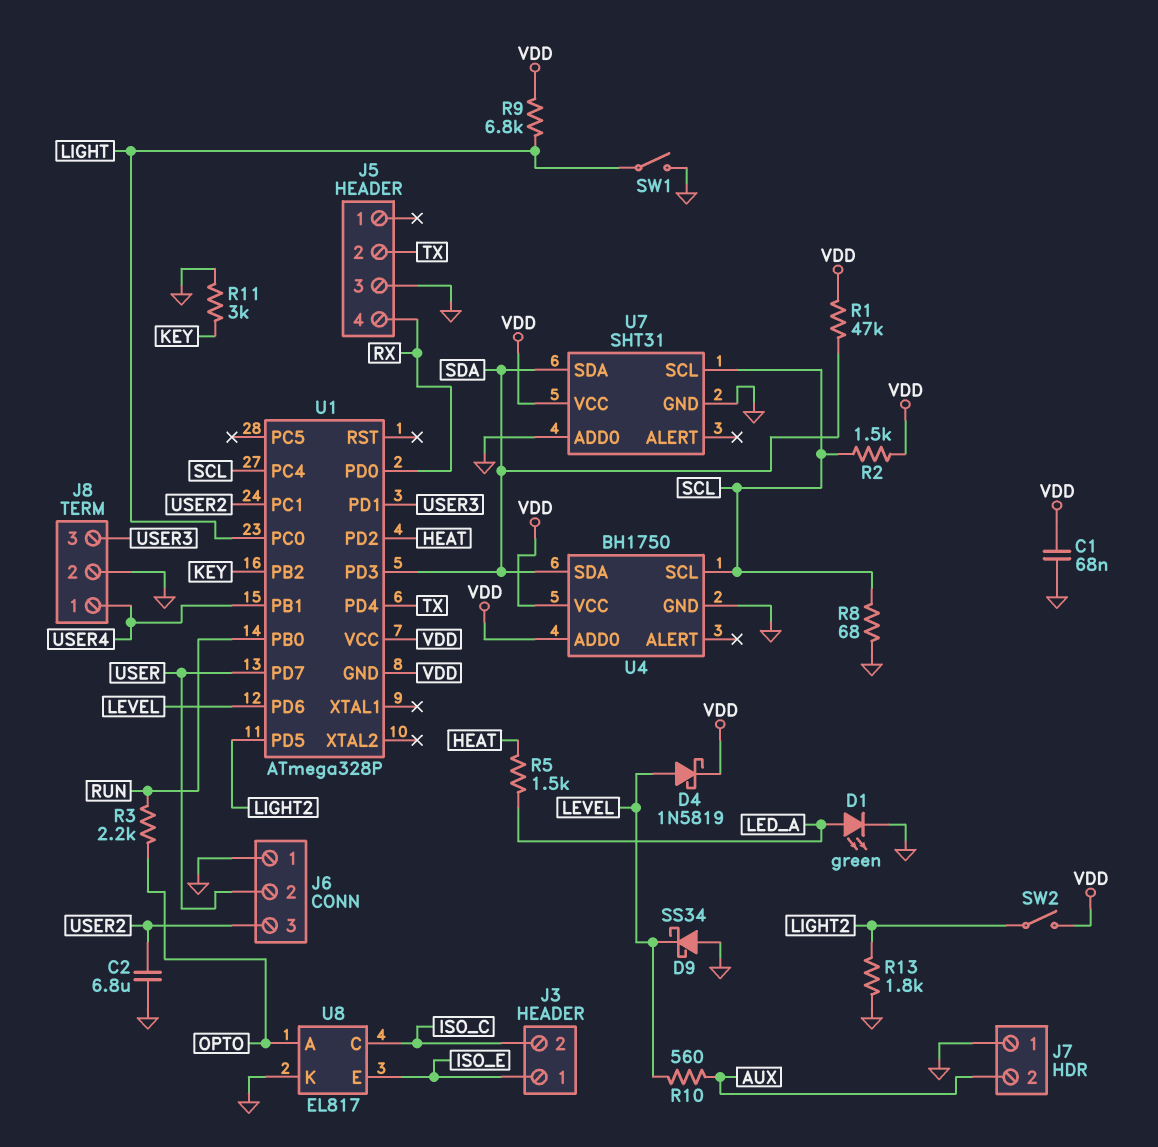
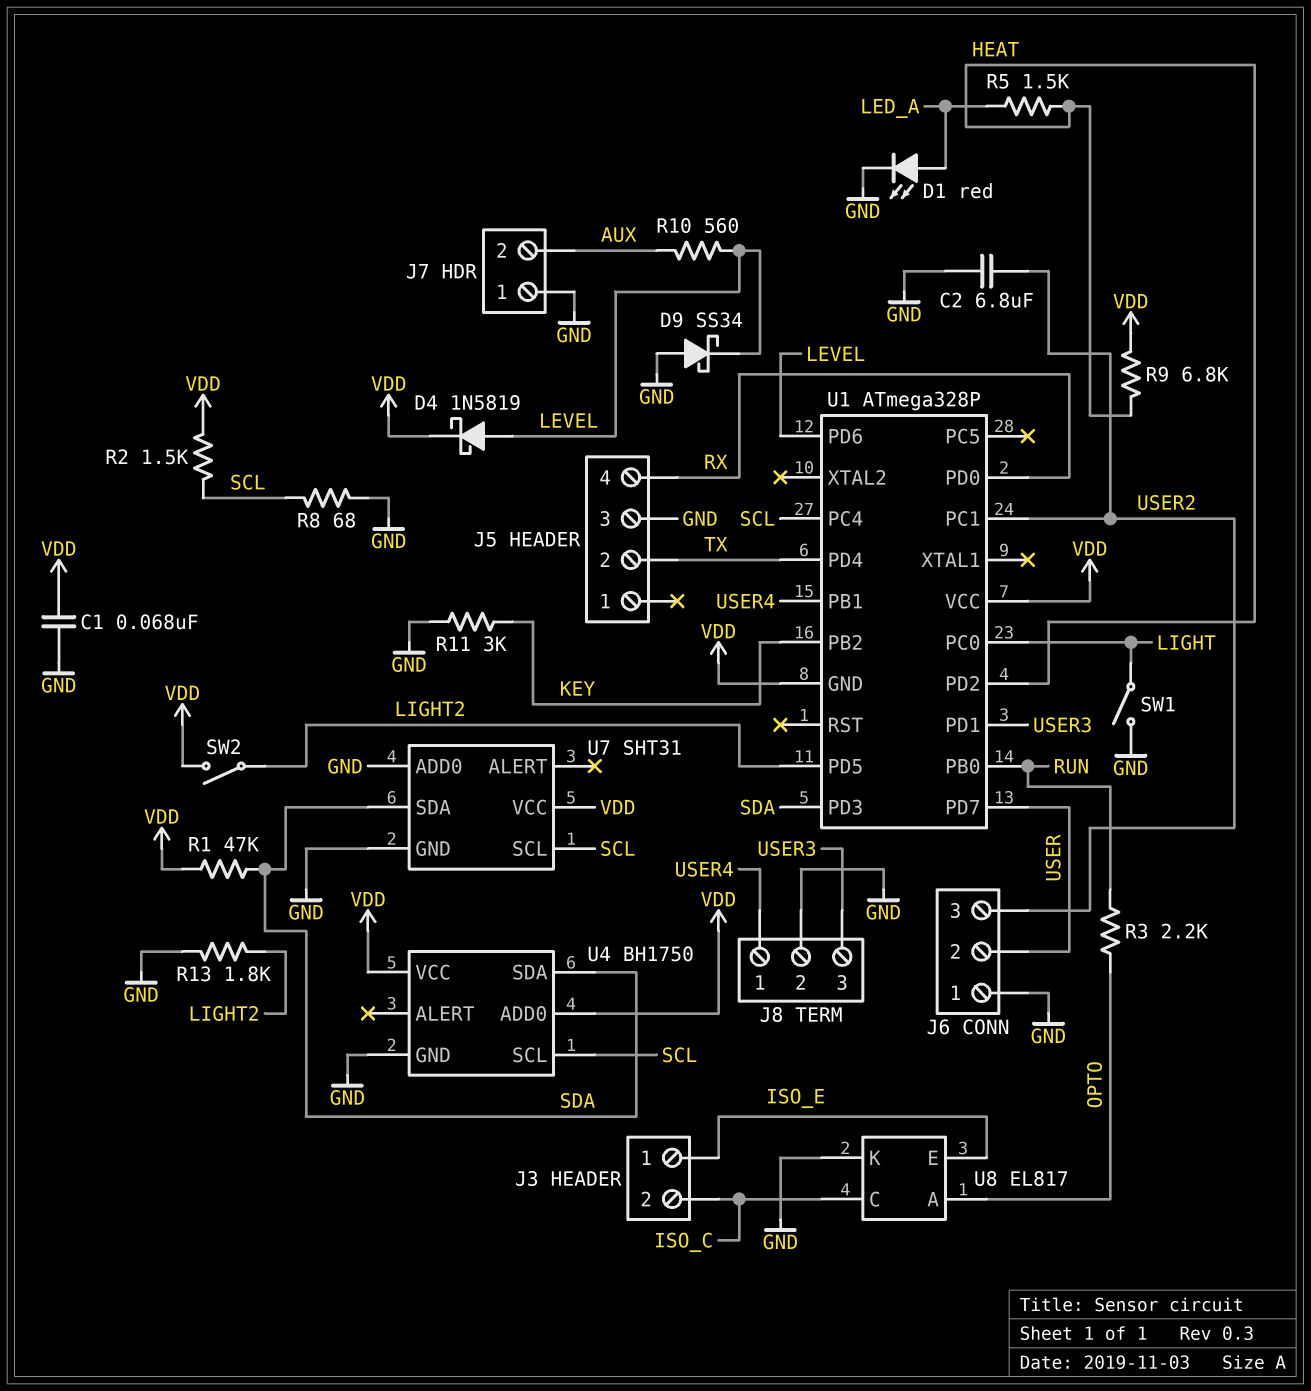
D1: LED green (A LED_A, K GND) -> LED red (A LED_A, K GND)
R9: 6.8k (LIGHT, VDD) -> 6.8k (HEAT, VDD)

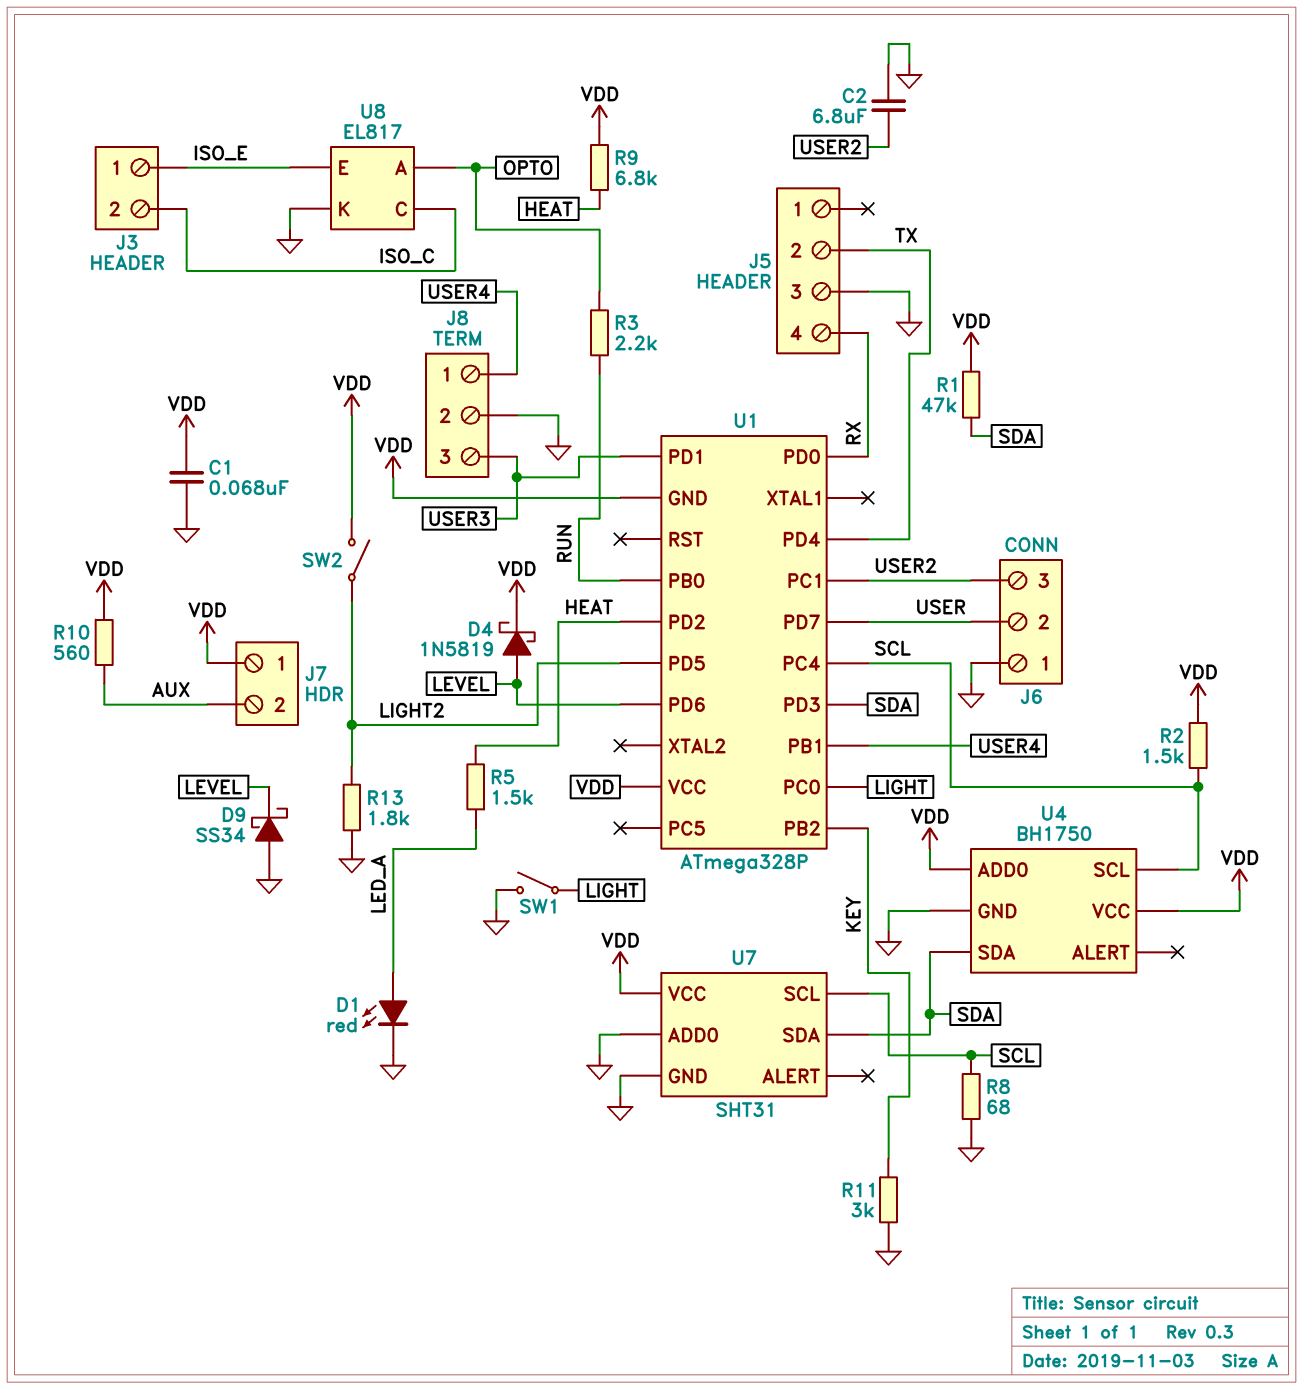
J7 pin 1: GND -> VDD
R10: 560 (AUX, LEVEL) -> 560 (AUX, VDD)

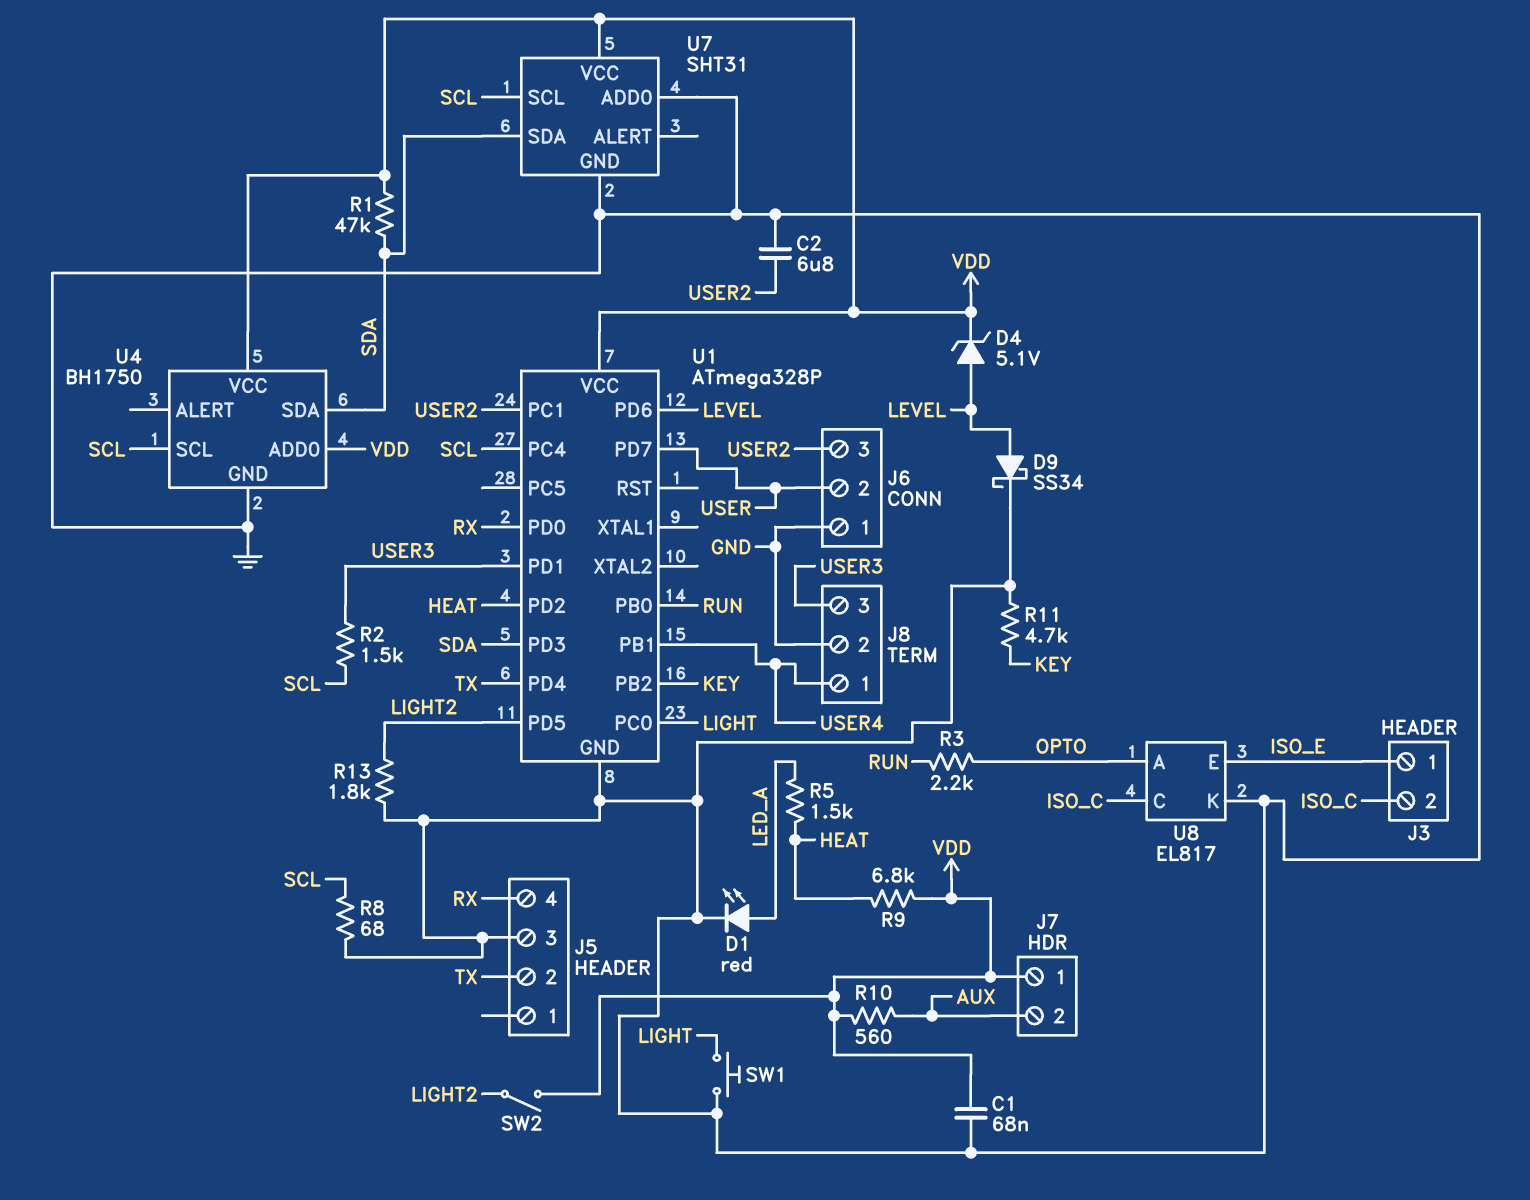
D4: schottky 1N5819 (A LEVEL, K VDD) -> zener 5.1V (A LEVEL, K VDD)
D9: schottky SS34 (A GND, K LEVEL) -> schottky SS34 (A LEVEL, K GND)
R2: 1.5k (SCL, VDD) -> 1.5k (SCL, USER3)
R11: 3k (GND, KEY) -> 4.7k (GND, KEY)
SW1: switch (GND, LIGHT) -> button (GND, LIGHT)
U1 pin GND: VDD -> GND

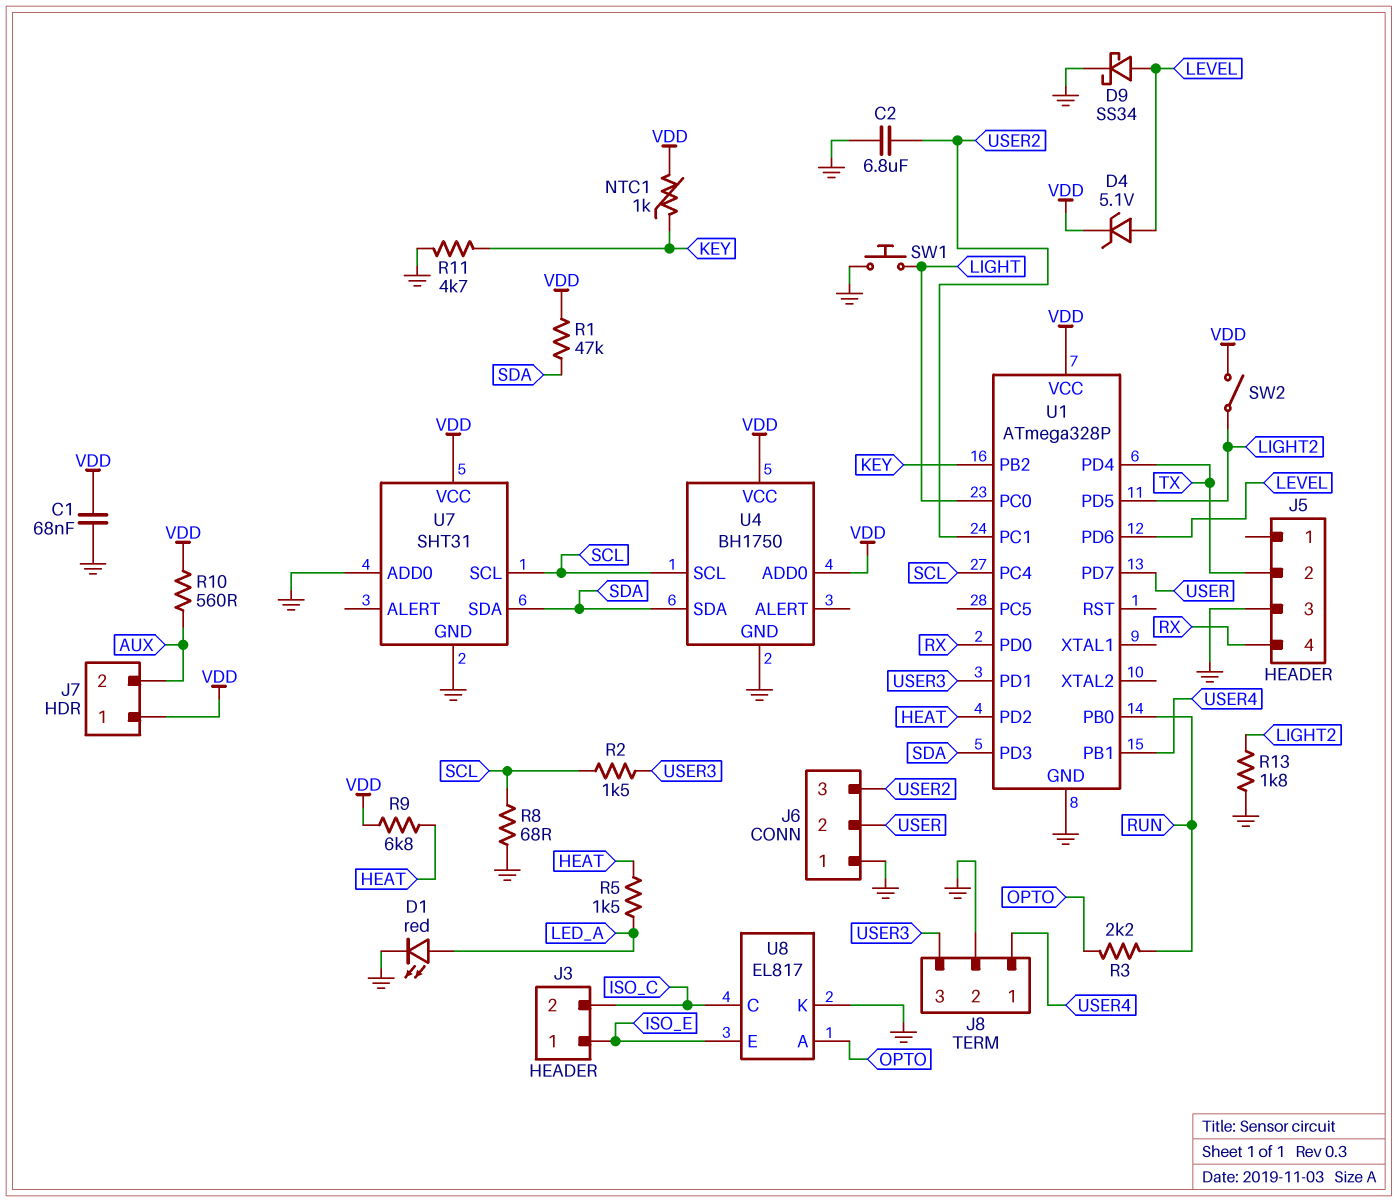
NTC1: none -> 1k (KEY, VDD)

